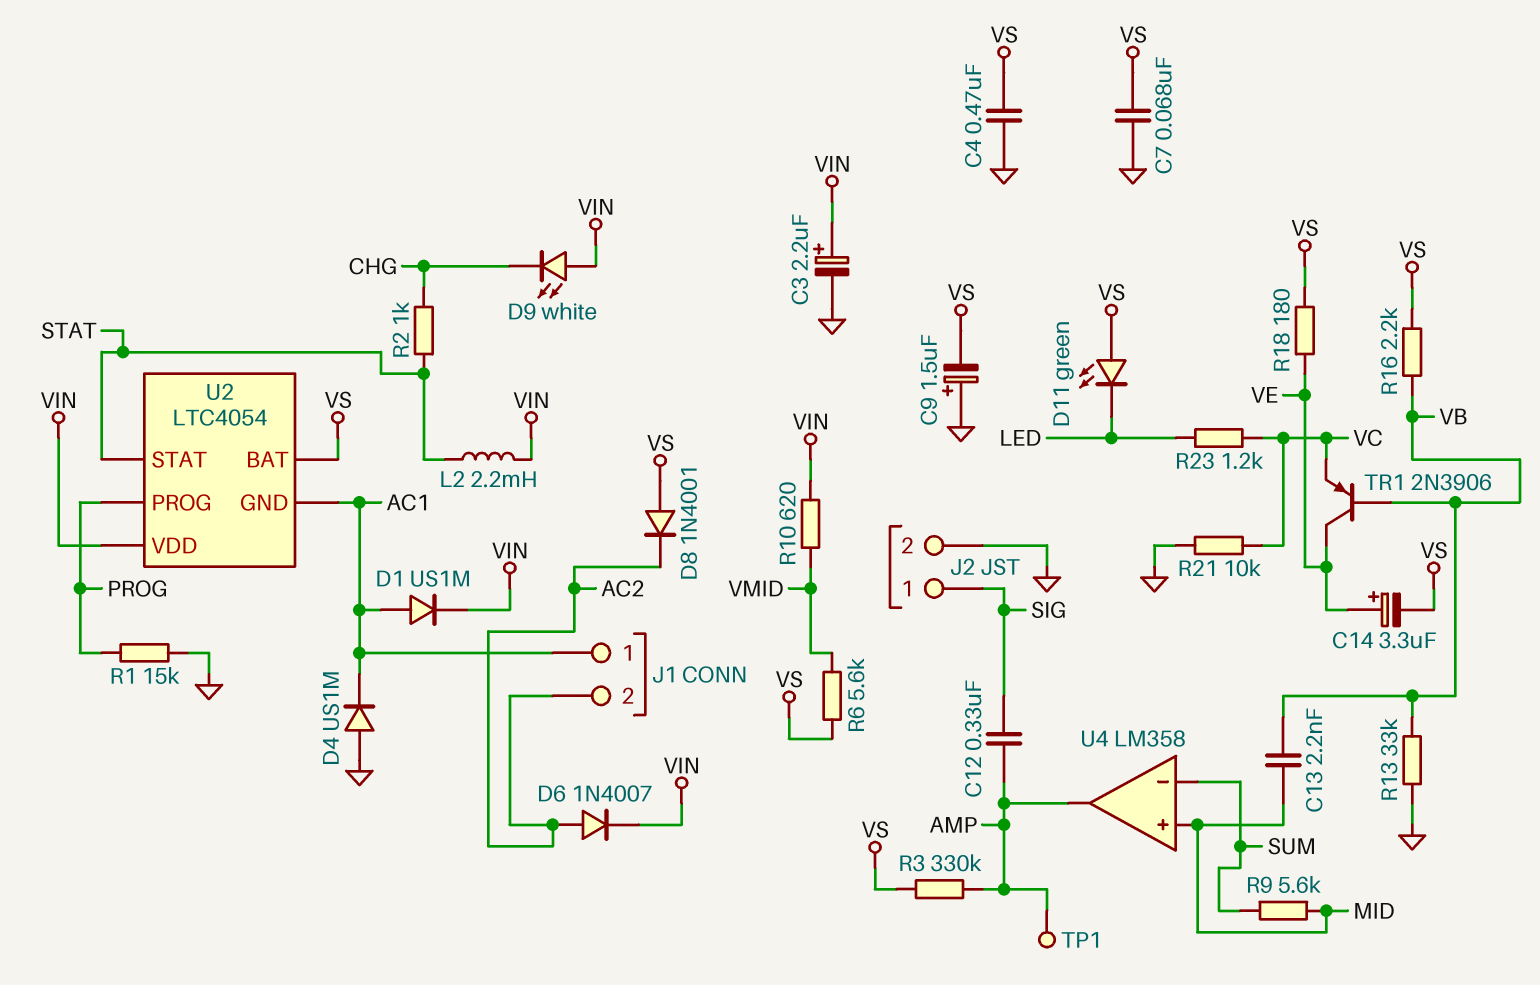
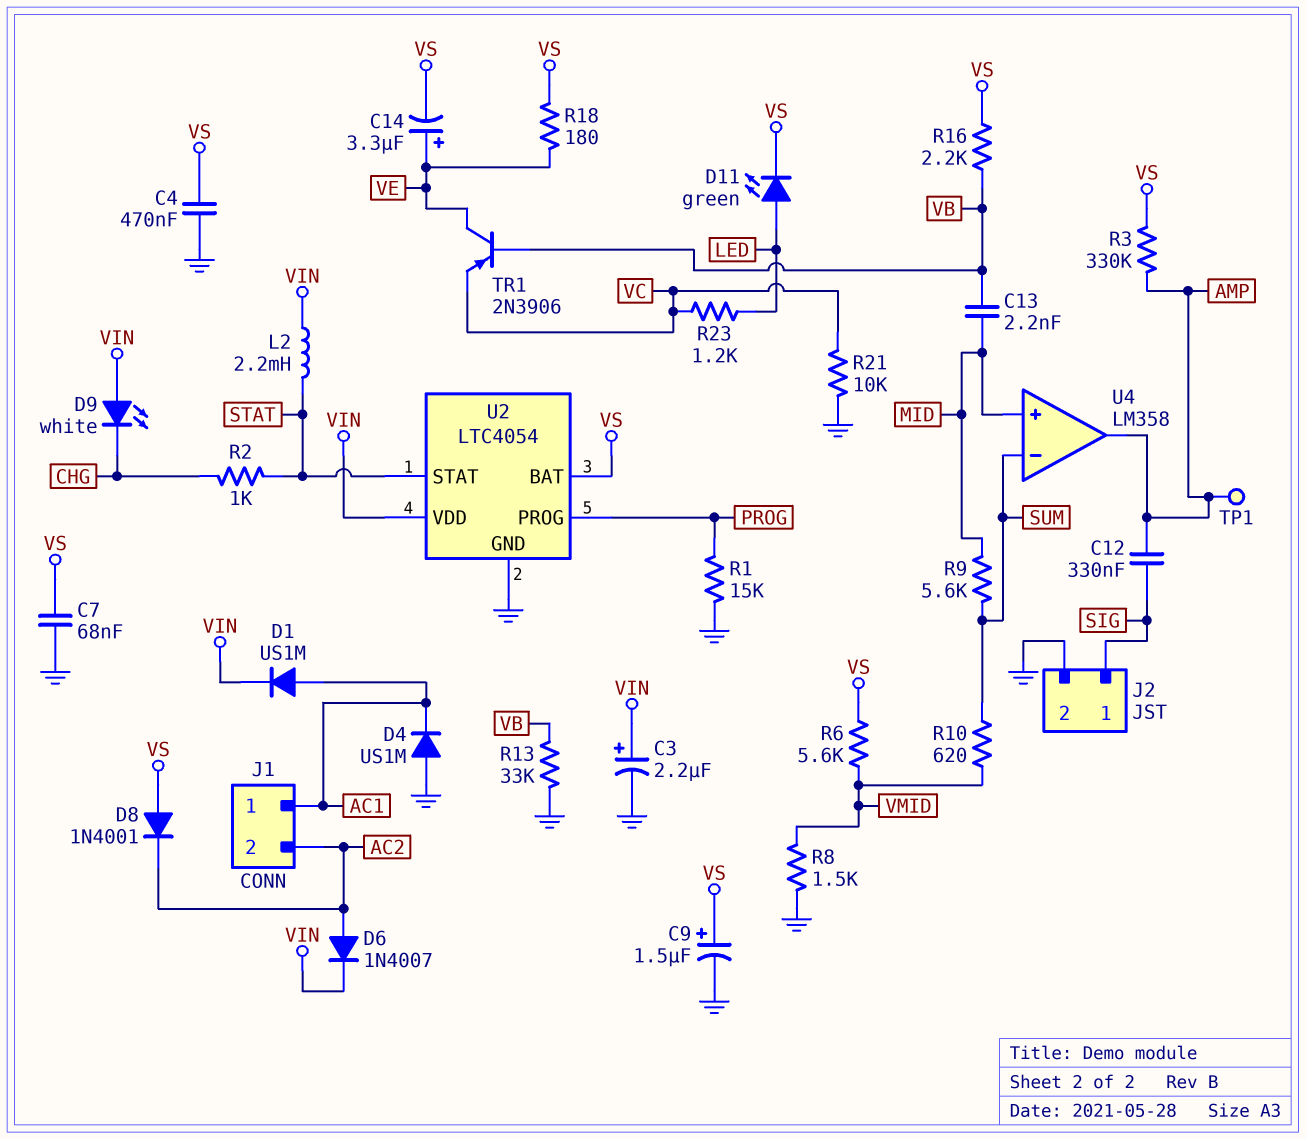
C9: 1.5uF (plus GND, minus VS) -> 1.5uF (plus VS, minus GND)
D11: LED green (A VS, K LED) -> LED green (A LED, K VS)
R8: none -> 1.5k (GND, VMID)
R10: 620 (VIN, VMID) -> 620 (SUM, VMID)
U2 pin GND: AC1 -> GND

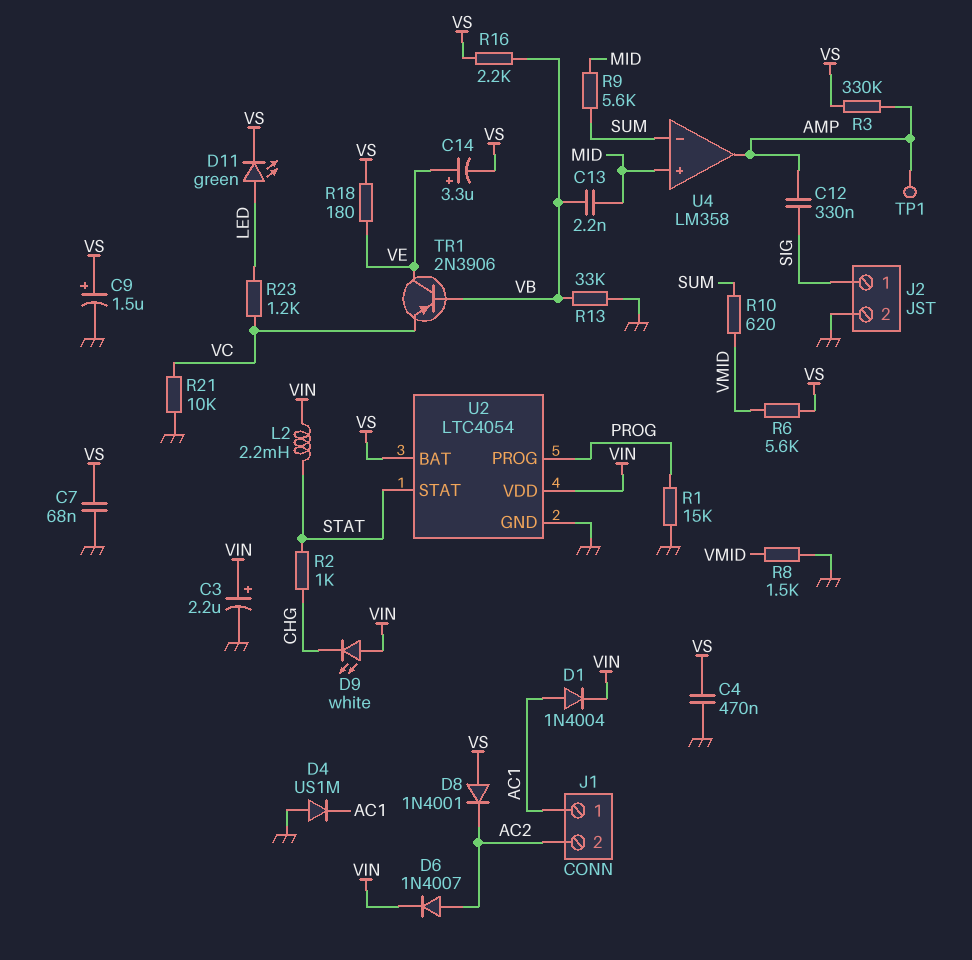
D1: diode US1M (A AC1, K VIN) -> diode 1N4004 (A AC1, K VIN)

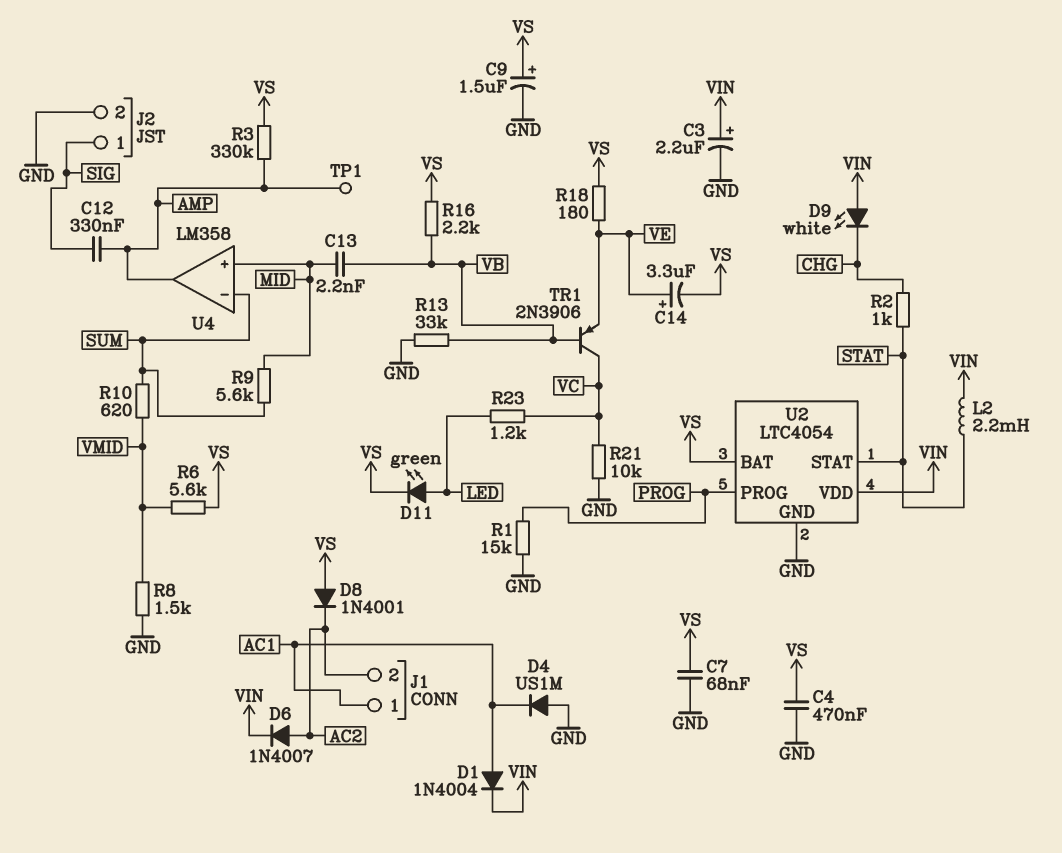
TR1: PNP 2N3906 (B VB, C VE, E VC) -> PNP 2N3906 (B VB, C VC, E VE)

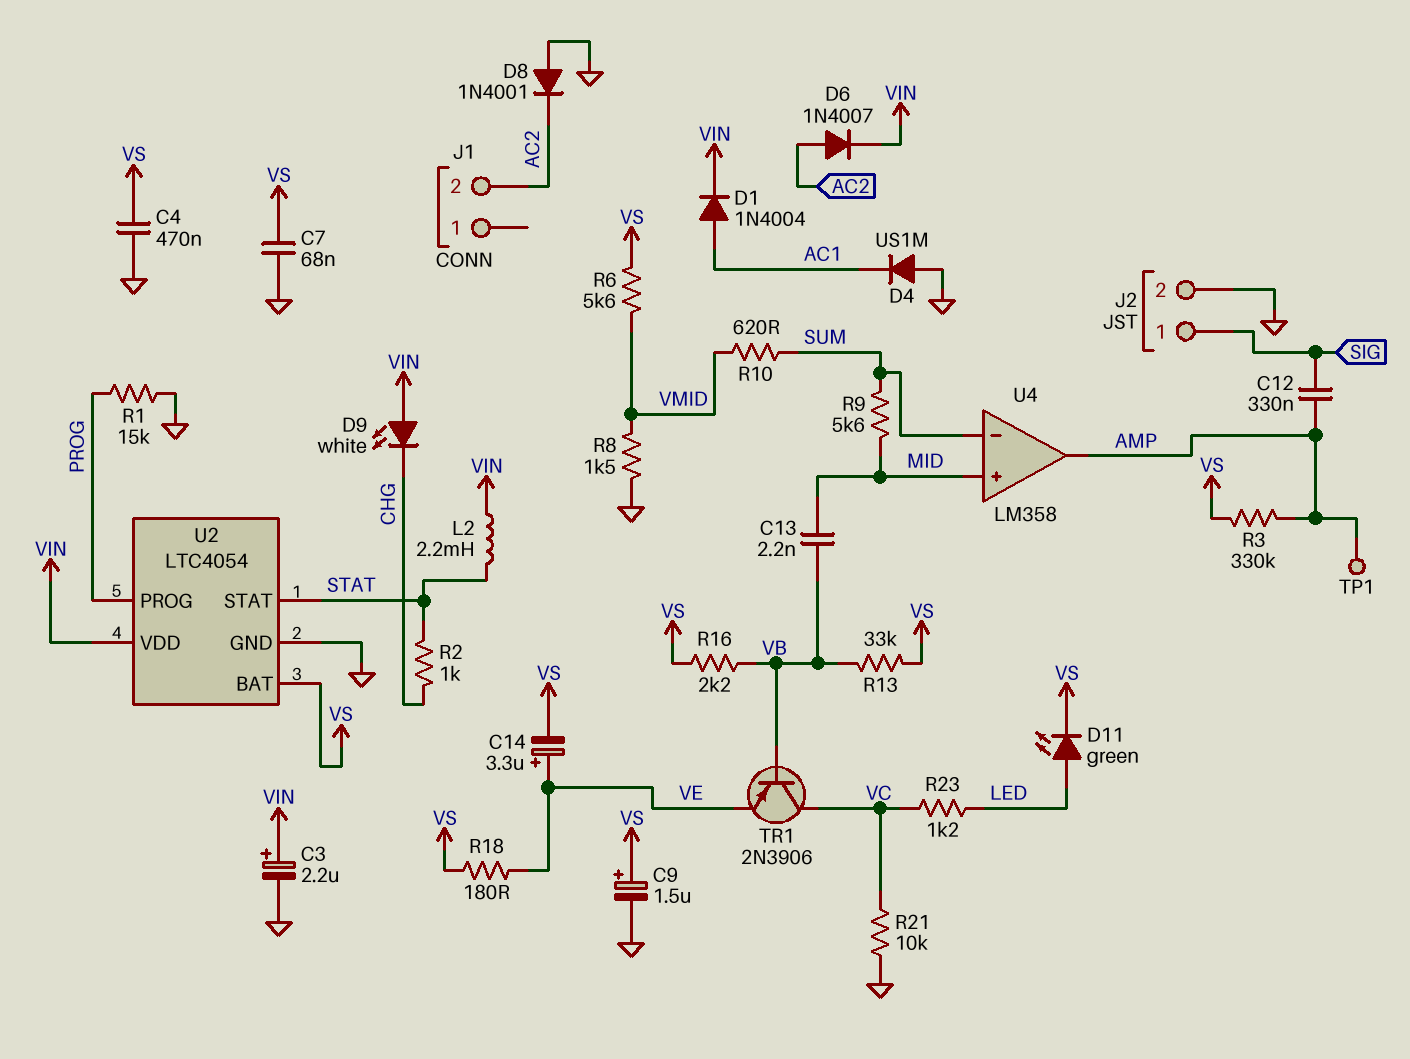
D8: diode 1N4001 (A VS, K AC2) -> diode 1N4001 (A GND, K AC2)
J1 pin 1: AC1 -> none
R13: 33k (GND, VB) -> 33k (VB, VS)

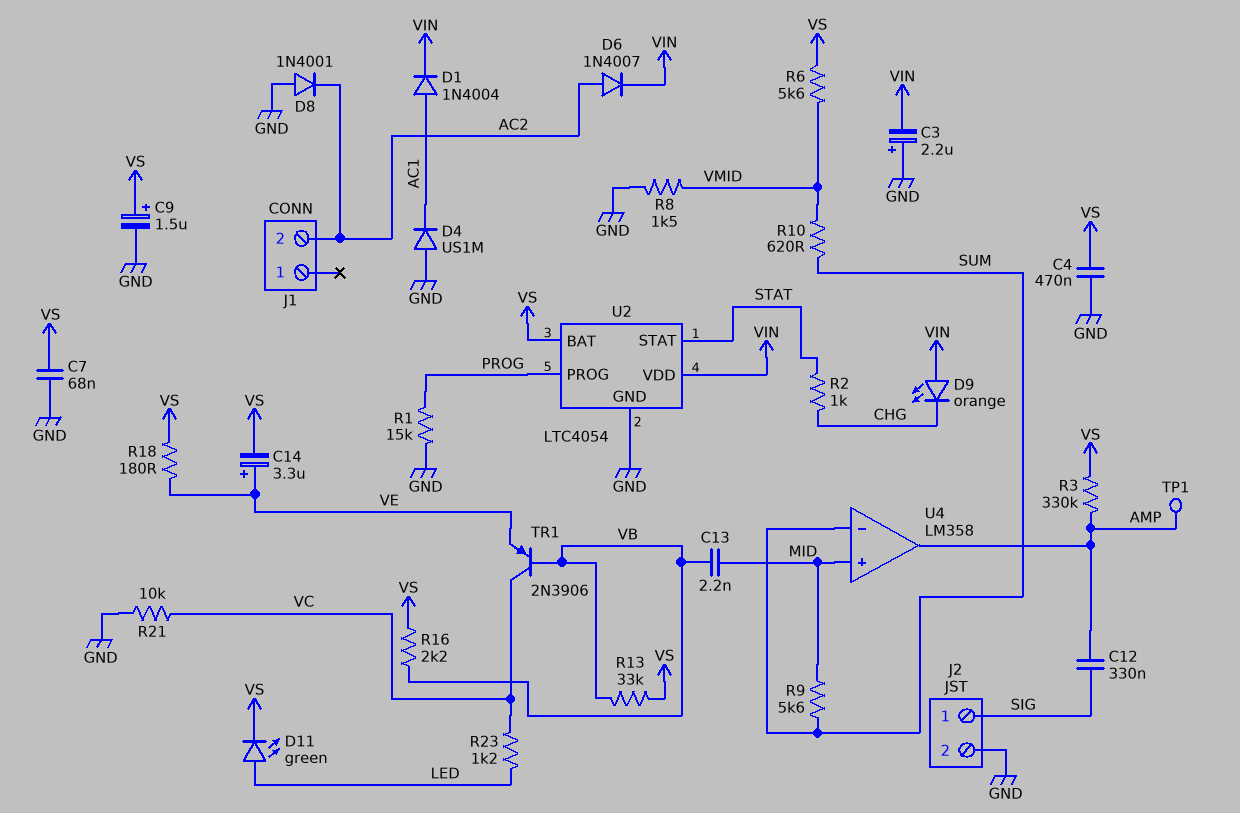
C3: 2.2uF (plus VIN, minus GND) -> 2.2uF (plus GND, minus VIN)
D9: LED white (A VIN, K CHG) -> LED orange (A VIN, K CHG)
L2: 2.2mH (STAT, VIN) -> none

